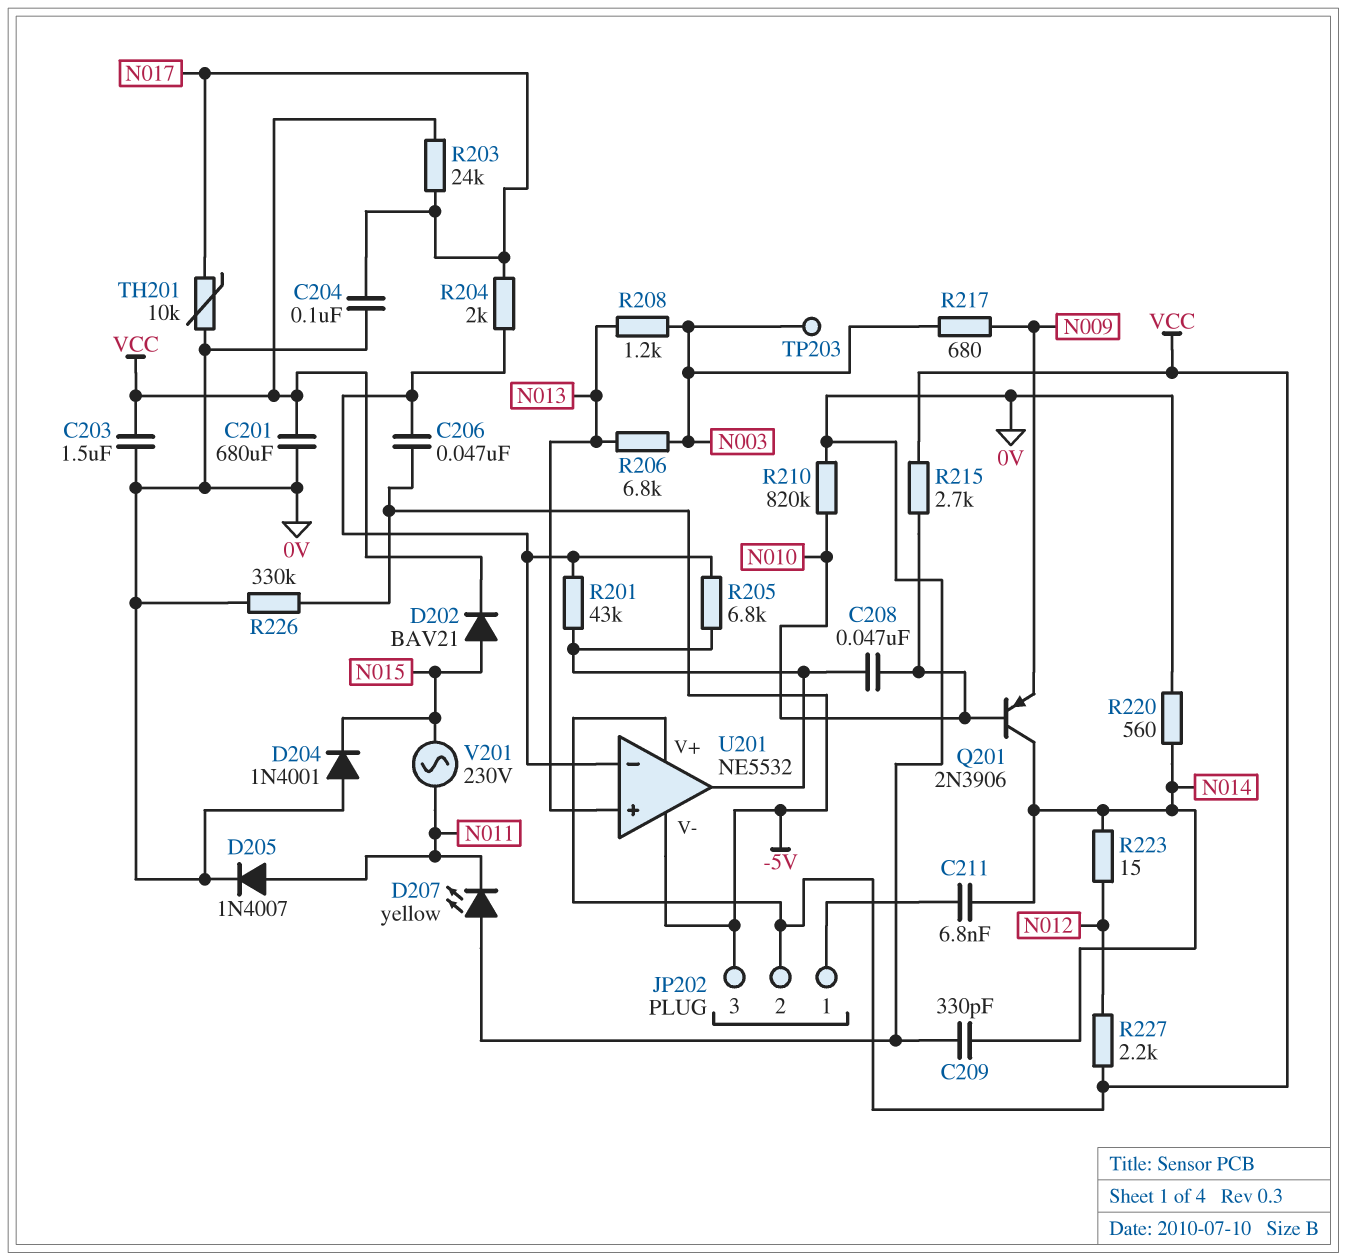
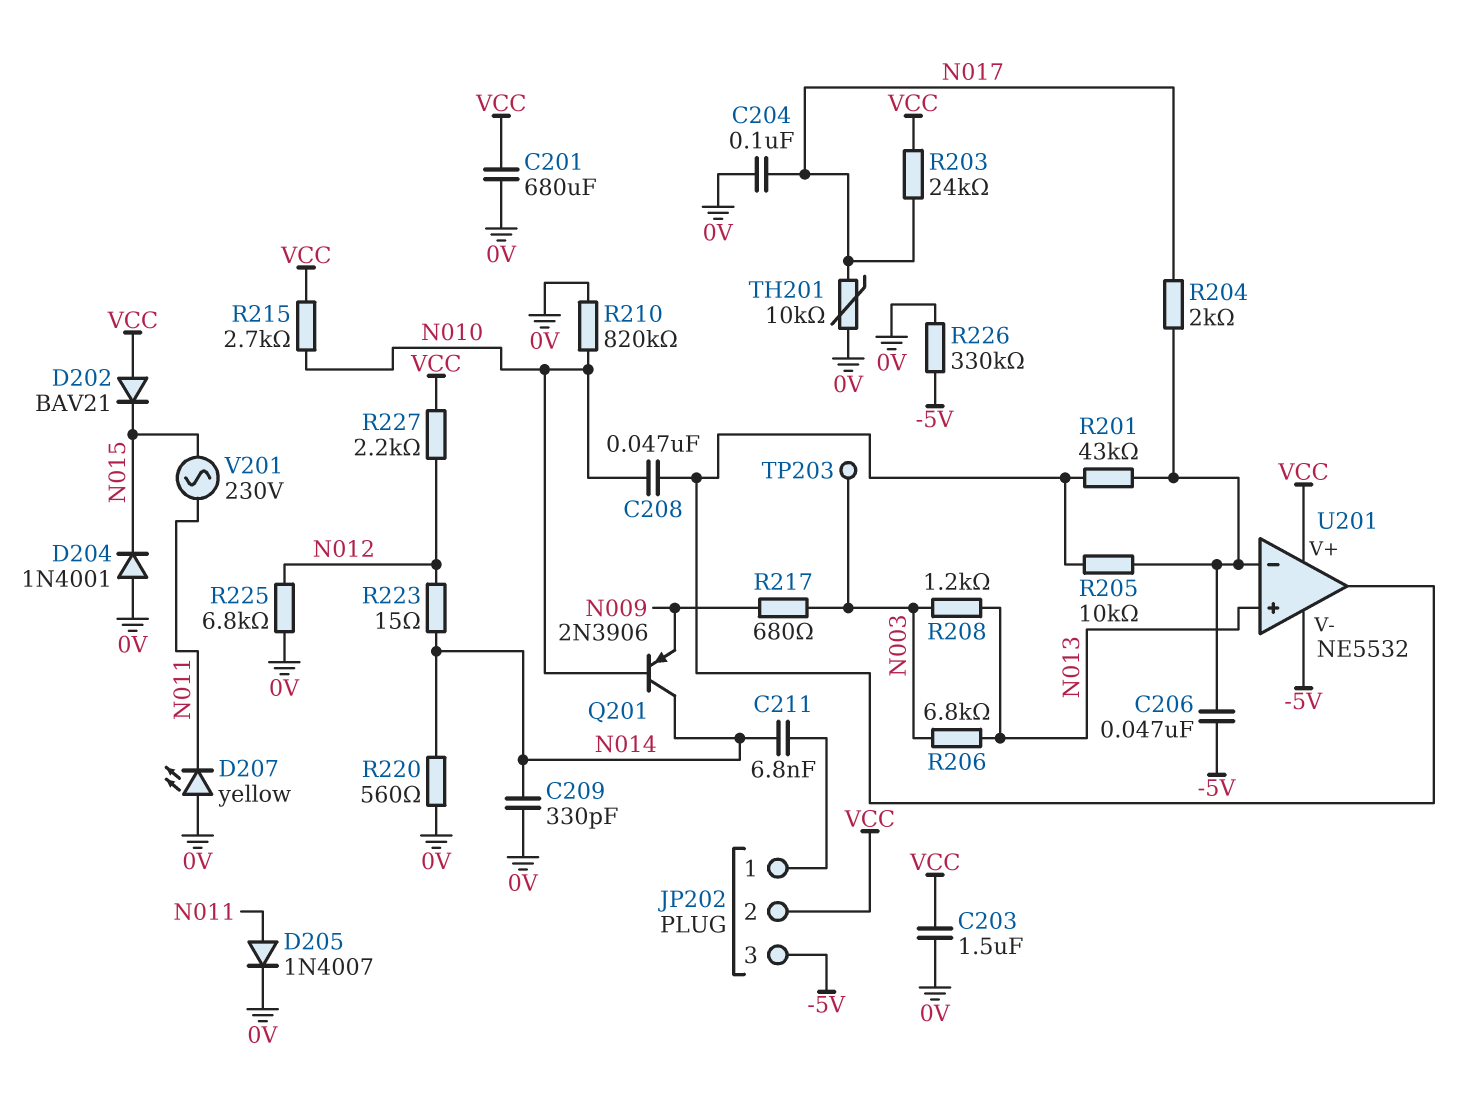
D202: diode BAV21 (A N015, K VCC) -> diode BAV21 (A VCC, K N015)
R205: 6.8k (U201/in-, U201/out) -> 10k (U201/in-, U201/out)
R225: none -> 6.8k (0V, N012)

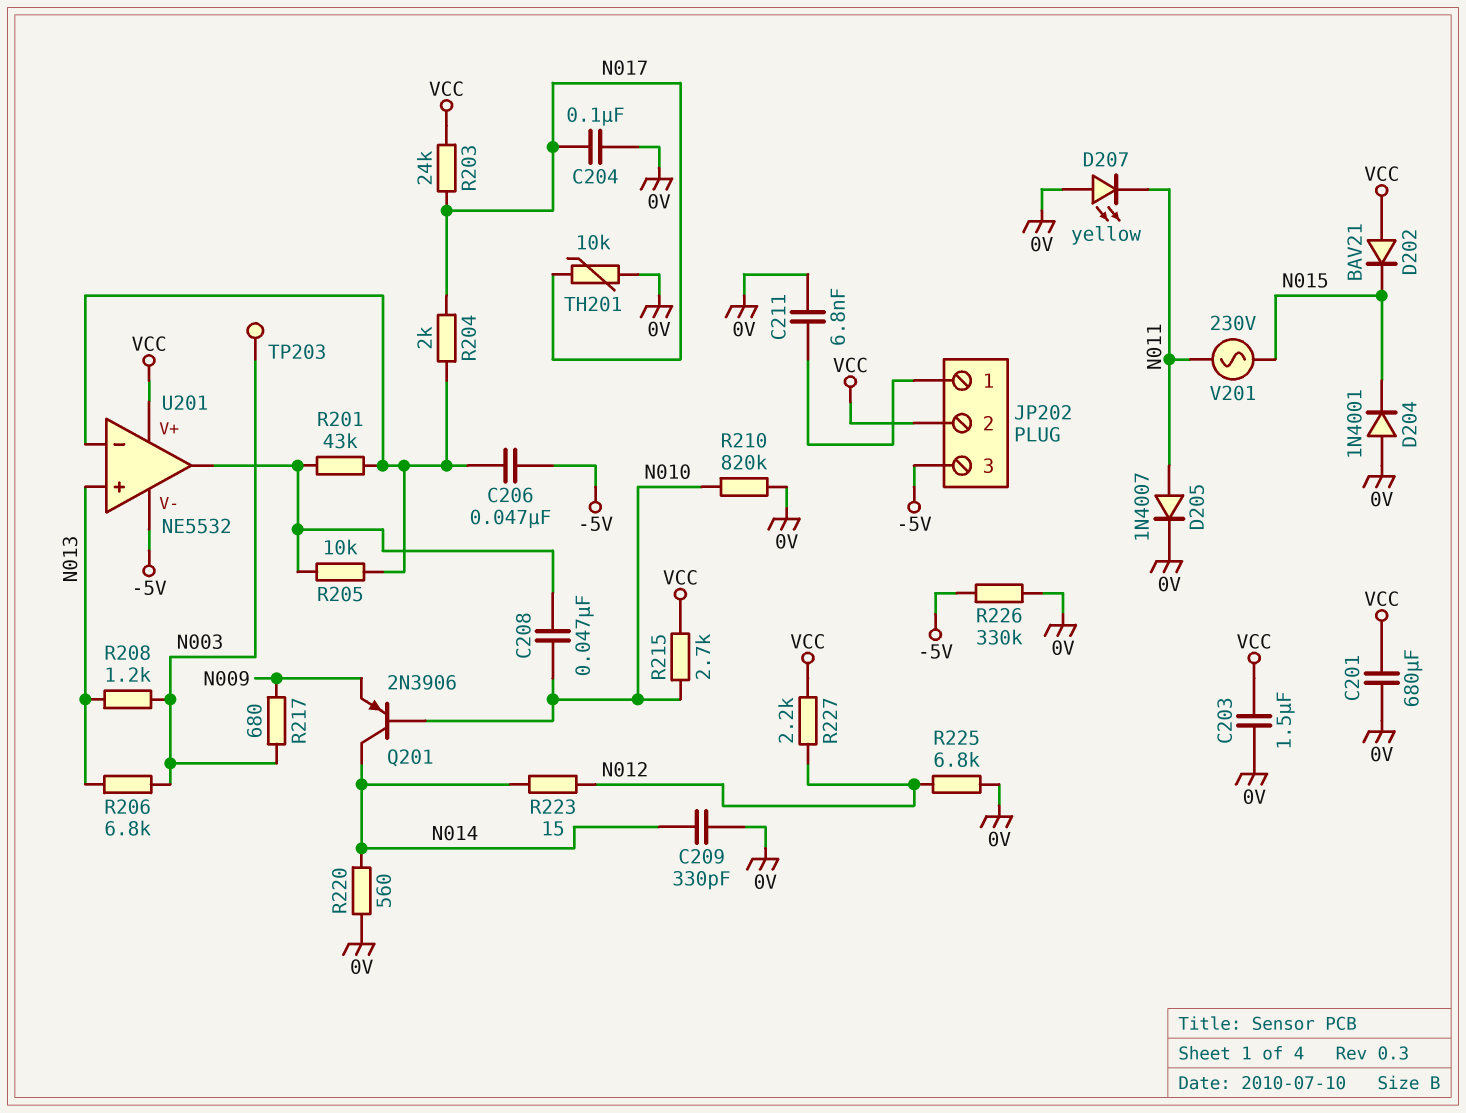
C211: 6.8nF (JP202/1, N014) -> 6.8nF (0V, JP202/1)

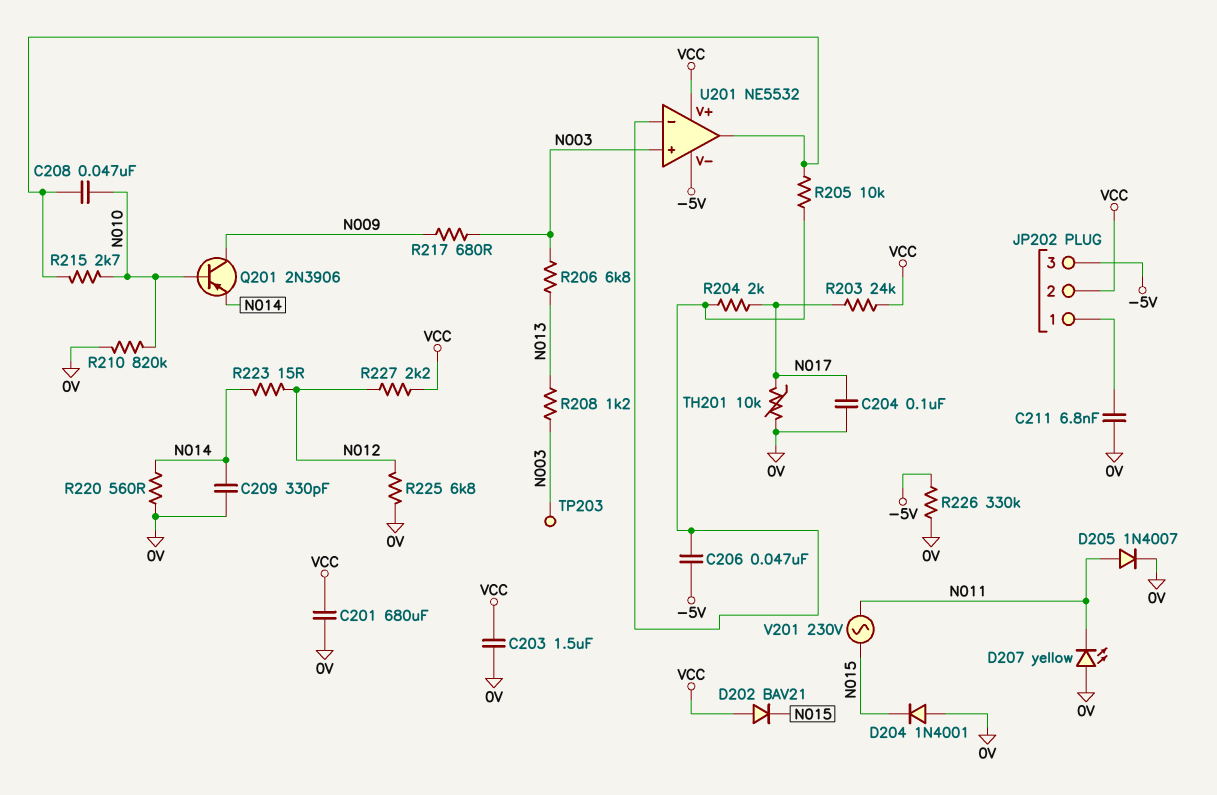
Q201: PNP 2N3906 (B N010, C N014, E N009) -> PNP 2N3906 (B N010, C N009, E N014)
R201: 43k (U201/in-, U201/out) -> none
R215: 2.7k (N010, VCC) -> 2.7k (N010, U201/out)
U201 pin in+: N013 -> N003

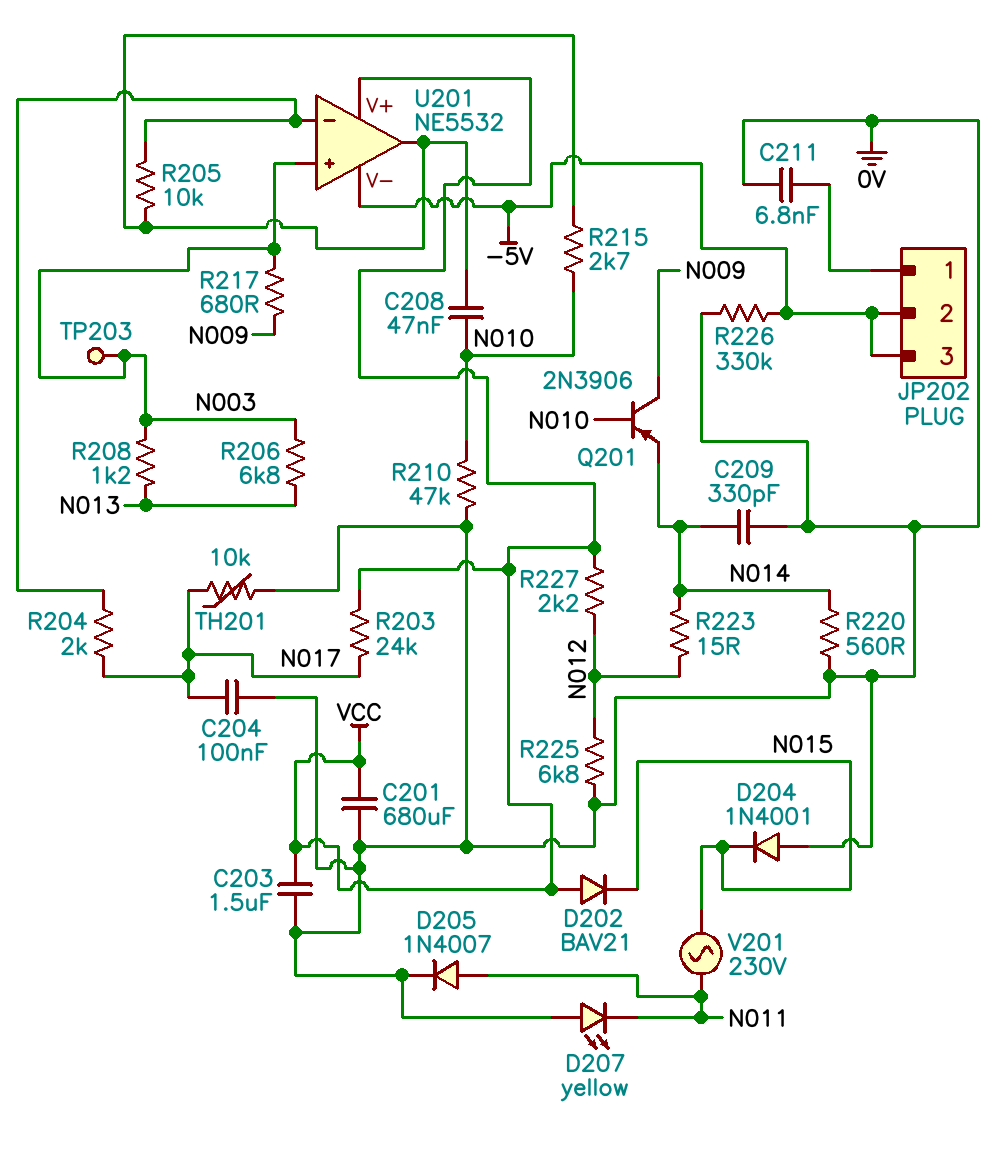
C206: 47nF (-5V, U201/in-) -> none
JP202 pin 2: VCC -> -5V
R210: 820k (0V, N010) -> 47k (0V, N010)

